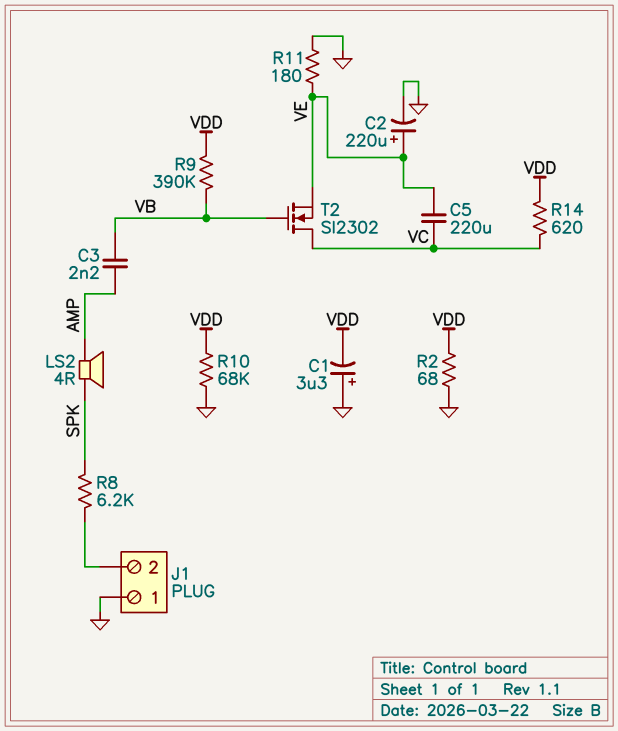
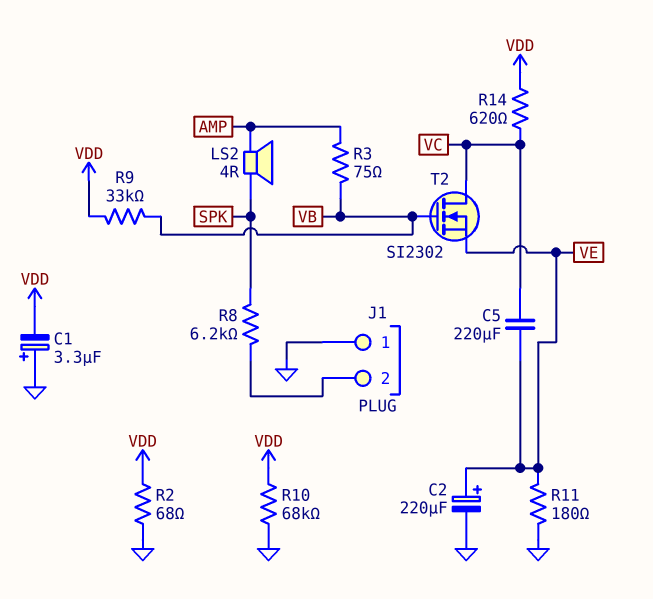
C3: 2.2nF (AMP, VB) -> none
R3: none -> 75 (AMP, VB)
R9: 390k (VB, VDD) -> 33k (VB, VDD)

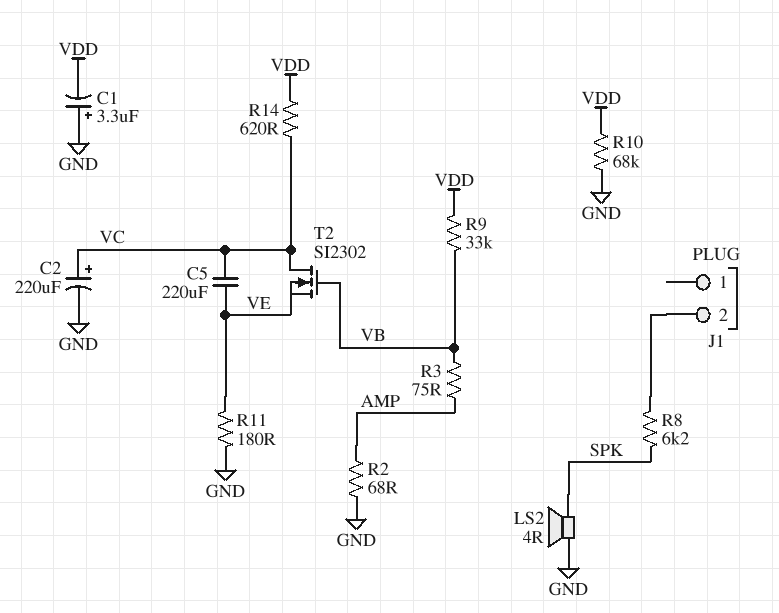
C2: 220uF (plus VE, minus GND) -> 220uF (plus VC, minus GND)
J1 pin 1: GND -> none
LS2: speaker 4R (AMP, SPK) -> speaker 4R (GND, SPK)
R2: 68 (GND, VDD) -> 68 (AMP, GND)

